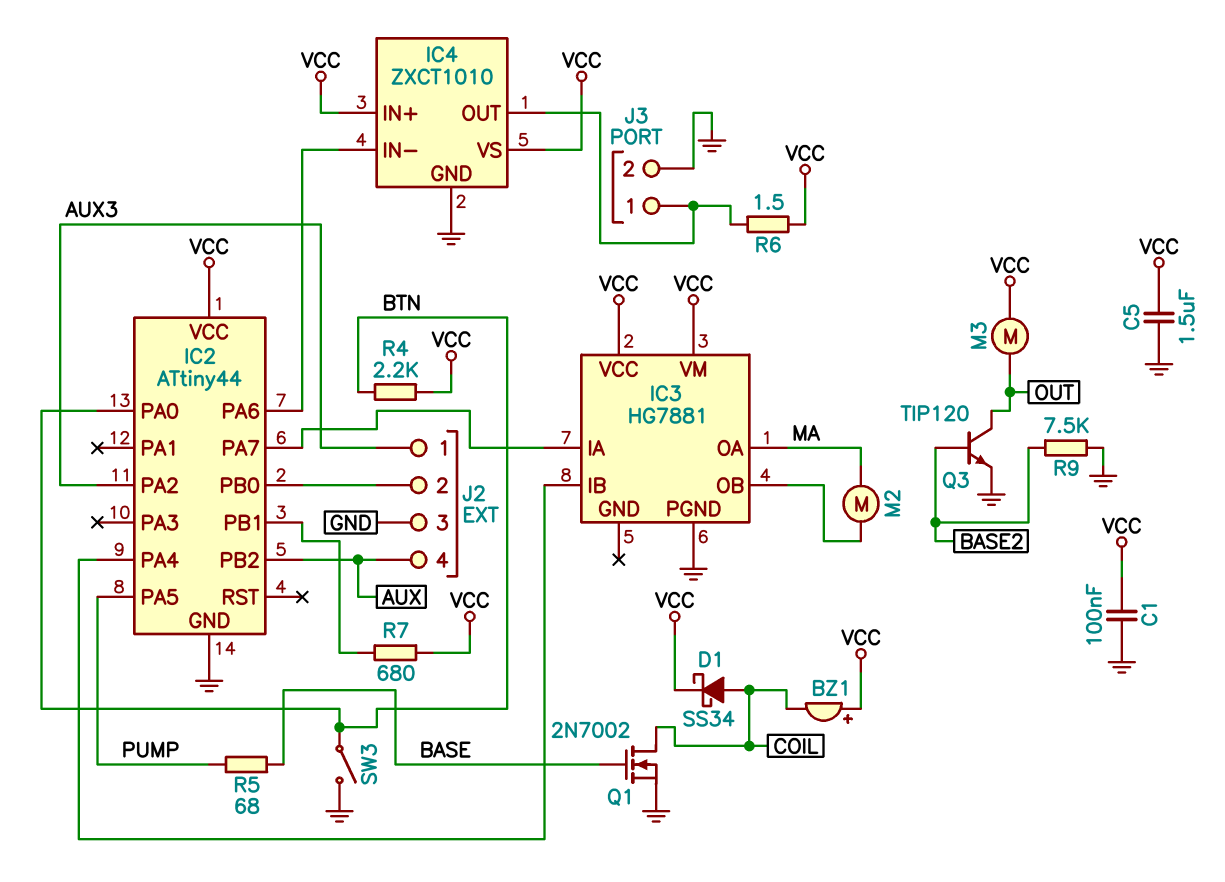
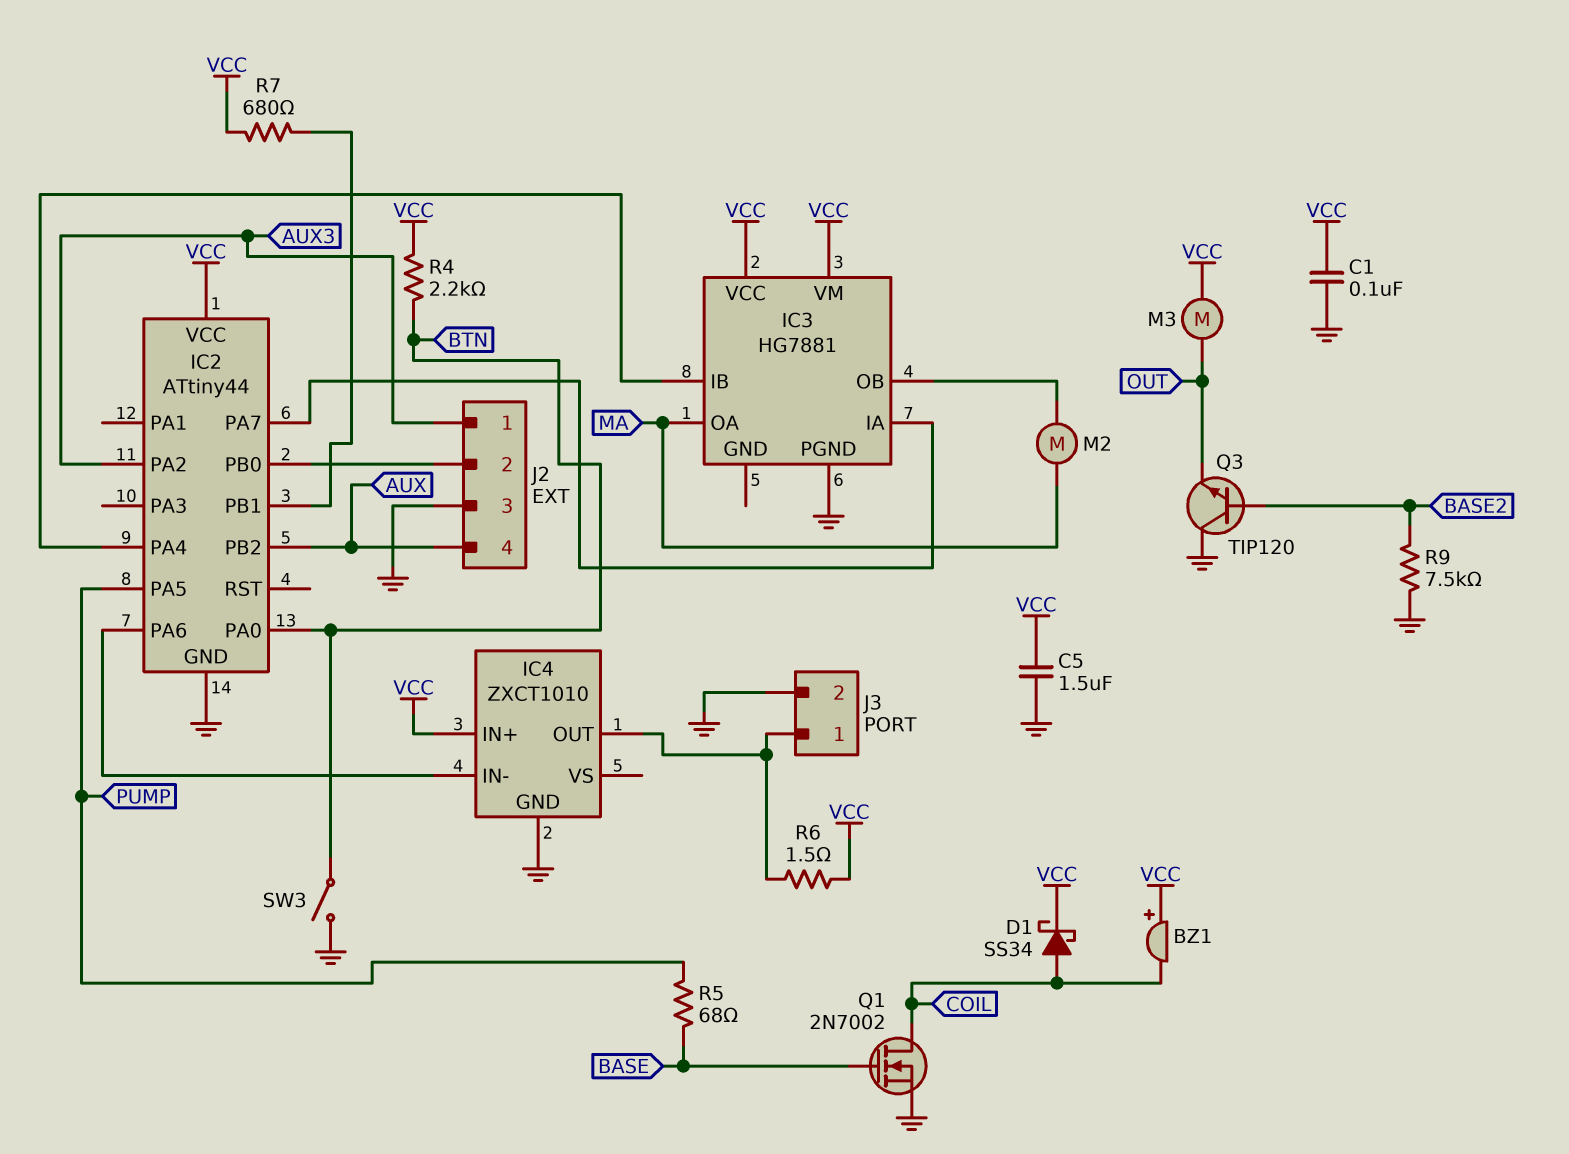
IC4 pin VS: VCC -> none
Q3: NPN TIP120 (B BASE2, C OUT, E GND) -> NPN TIP120 (B BASE2, C GND, E OUT)

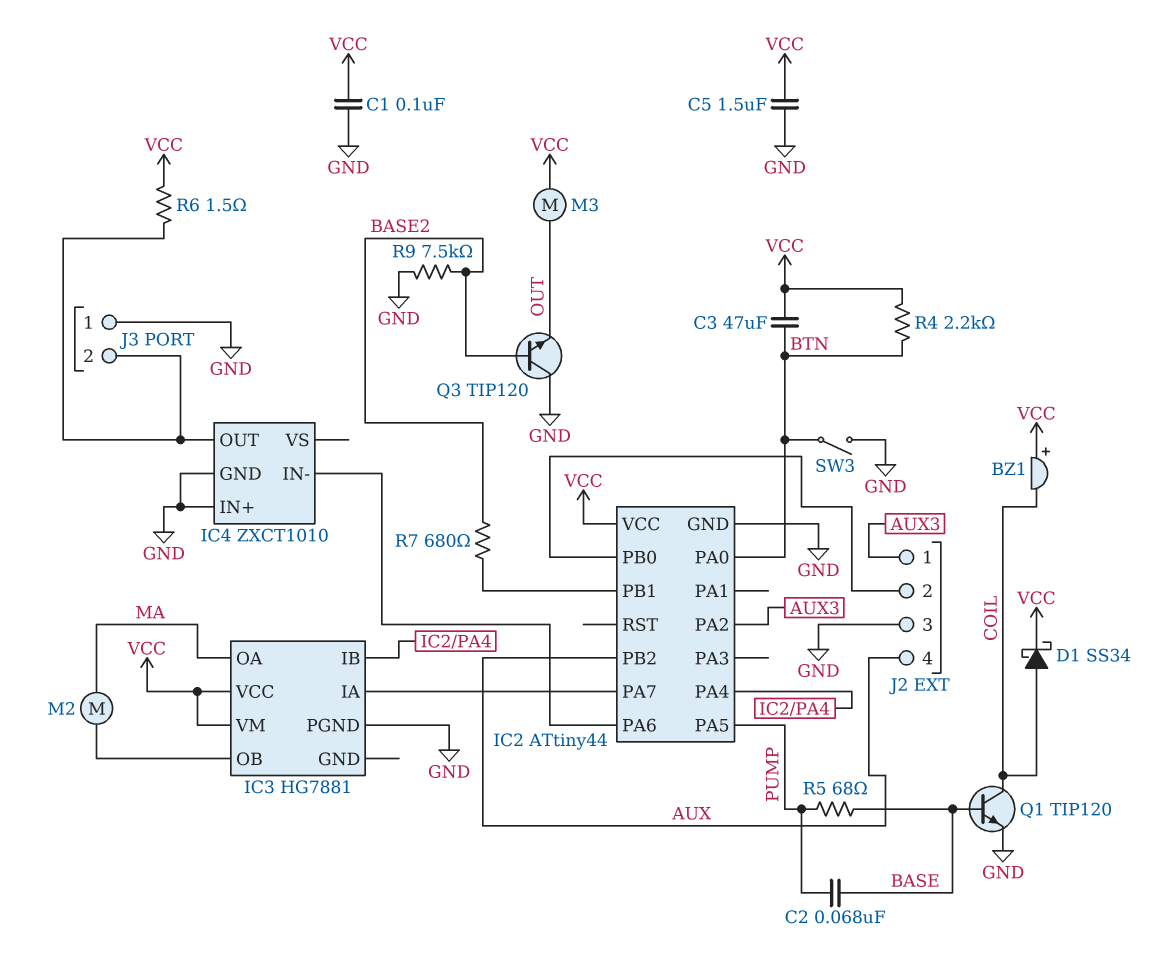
C2: none -> 68nF (BASE, PUMP)
C3: none -> 47uF (BTN, VCC)
IC4 pin IN+: VCC -> GND
J3 pin 1: IC4/OUT -> GND
J3 pin 2: GND -> IC4/OUT
Q1: NMOS 2N7002 (G BASE, D COIL, S GND) -> NPN TIP120 (B BASE, C COIL, E GND)
R7: 680 (IC2/PB1, VCC) -> 680 (BASE2, IC2/PB1)

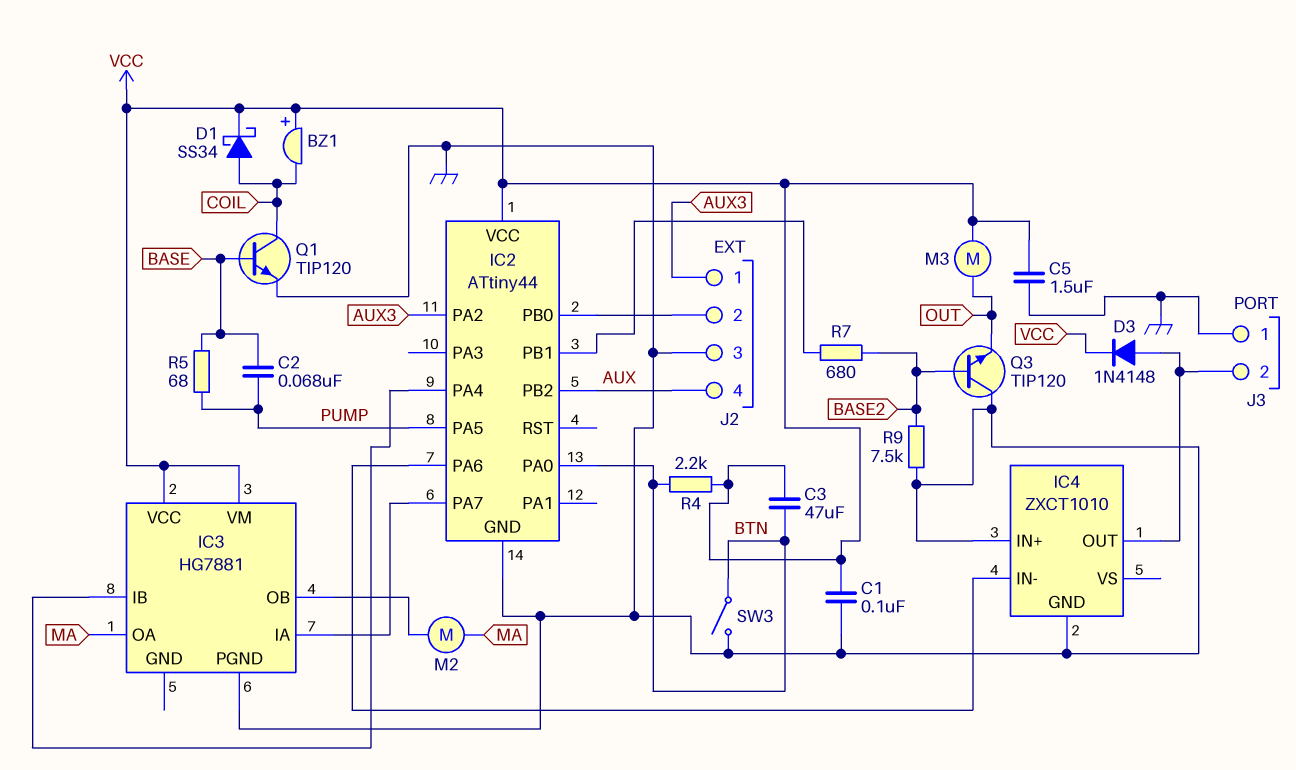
D3: none -> diode 1N4148 (A IC4/OUT, K VCC)
R6: 1.5 (IC4/OUT, VCC) -> none

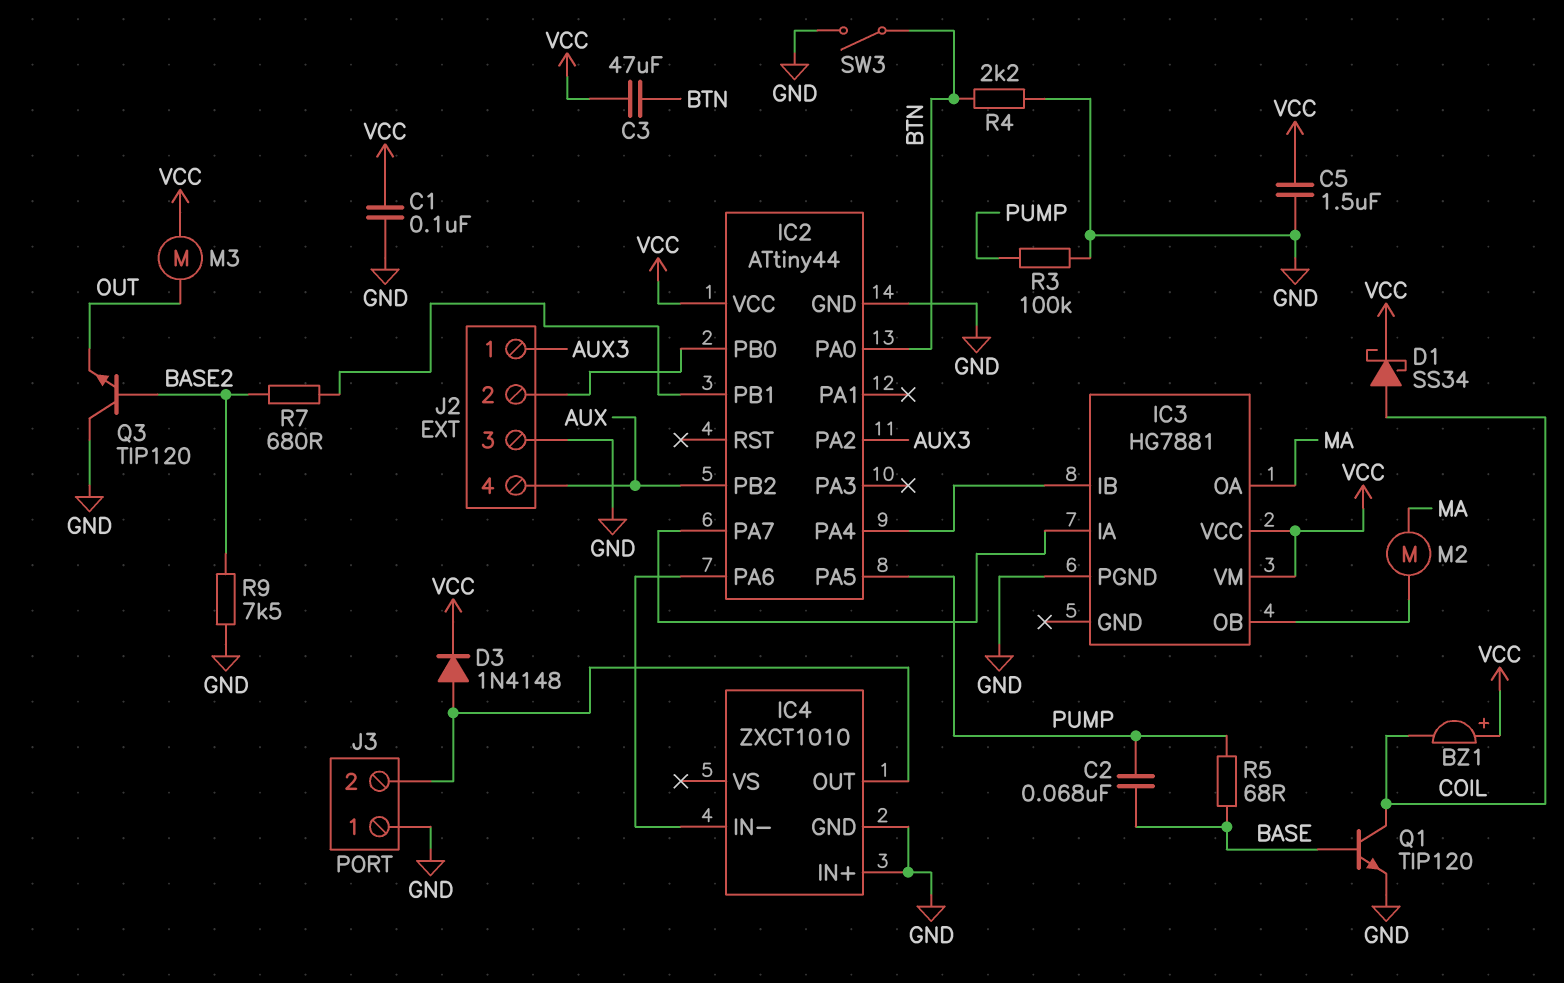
R3: none -> 100k (GND, PUMP)
R4: 2.2k (BTN, VCC) -> 2.2k (BTN, GND)

